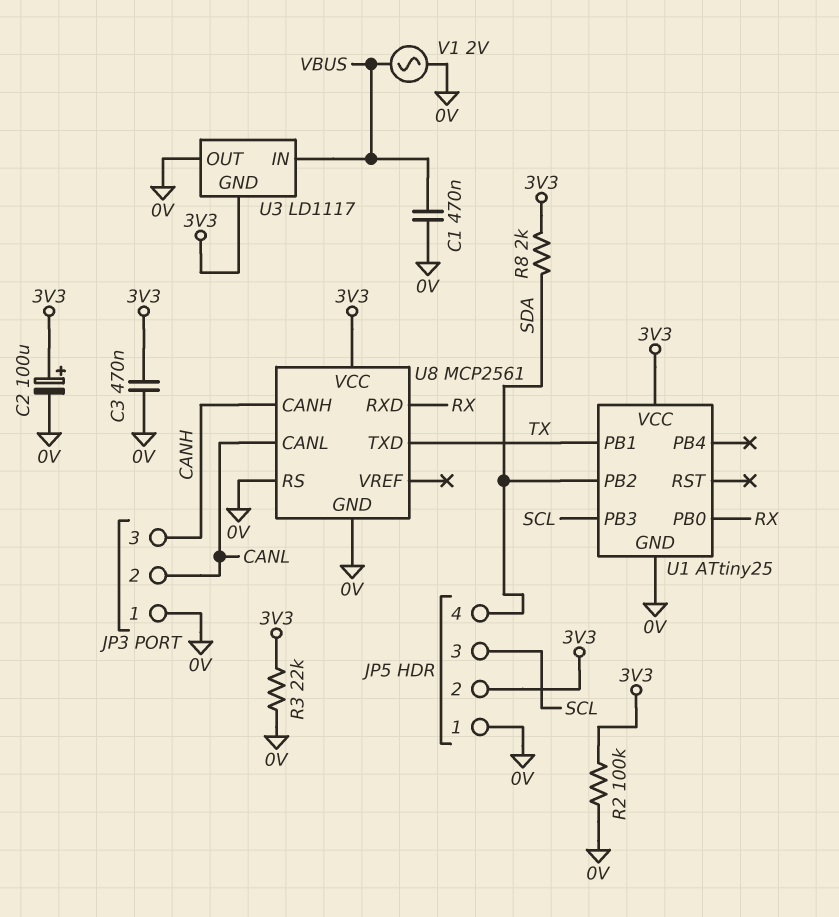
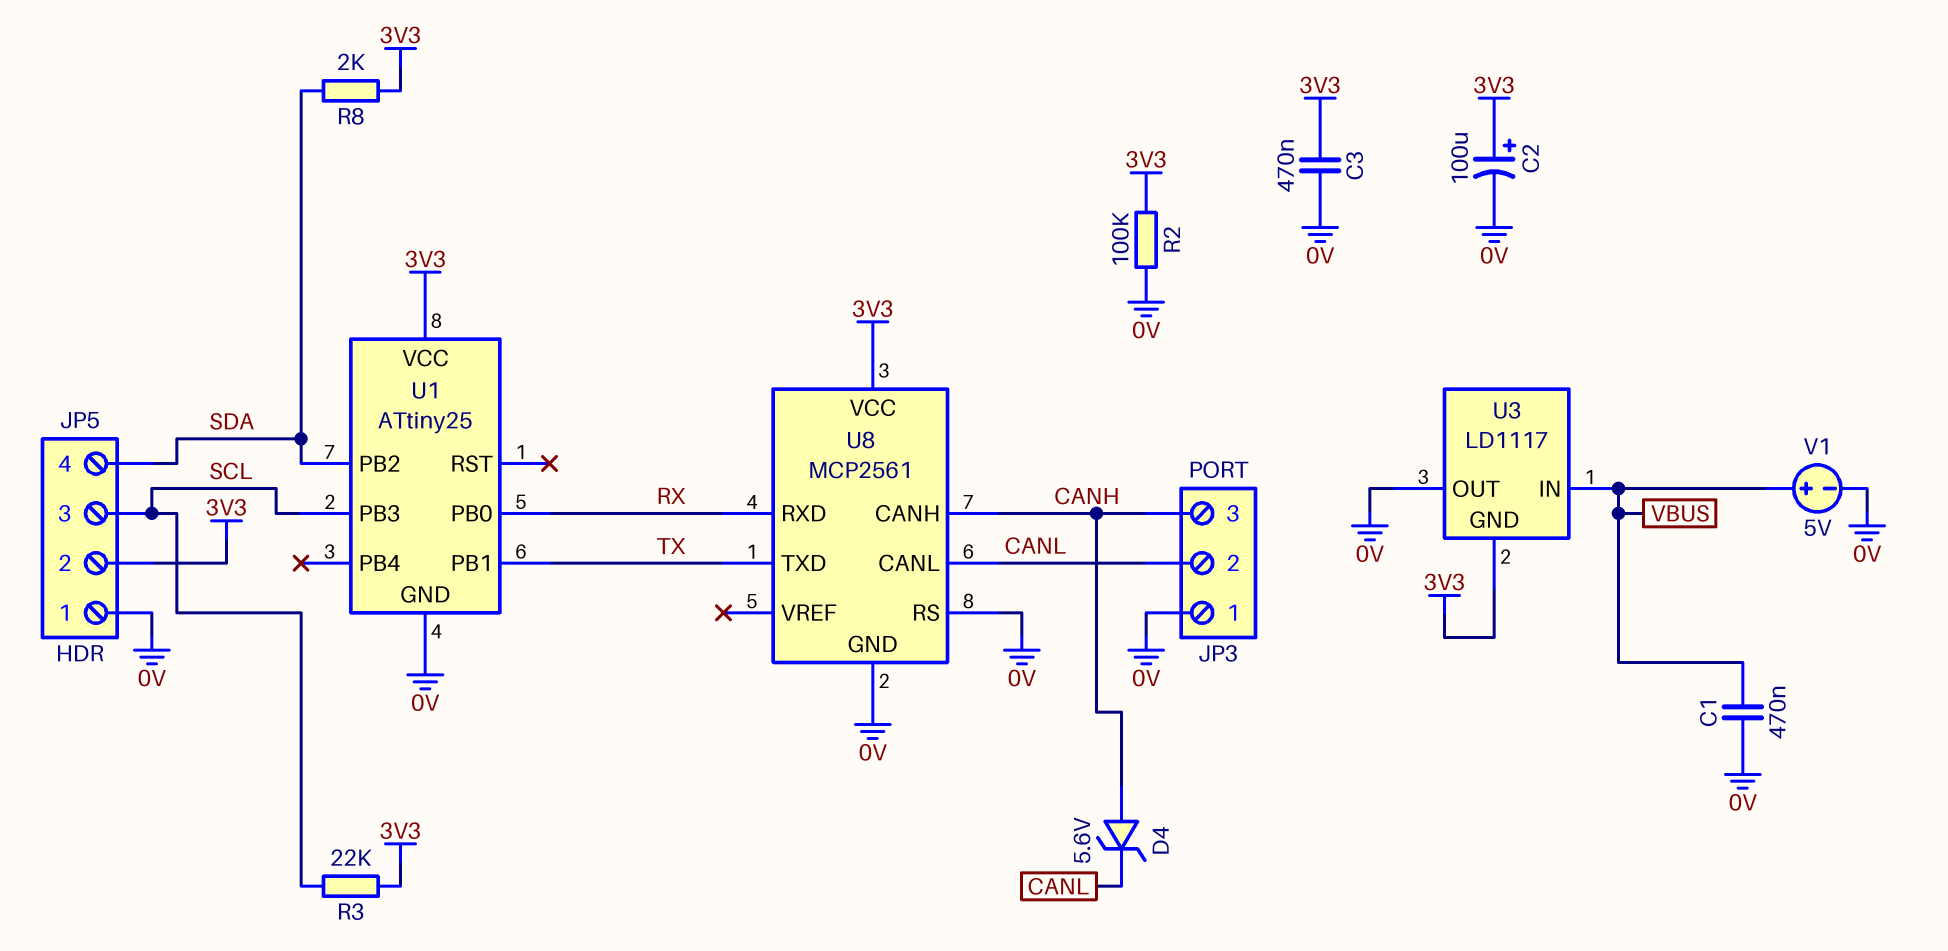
D4: none -> zener 5.6V (A CANH, K CANL)
R3: 22k (0V, 3V3) -> 22k (3V3, SCL)
V1: AC 2V (0V, VBUS) -> 5V (plus VBUS, minus 0V)

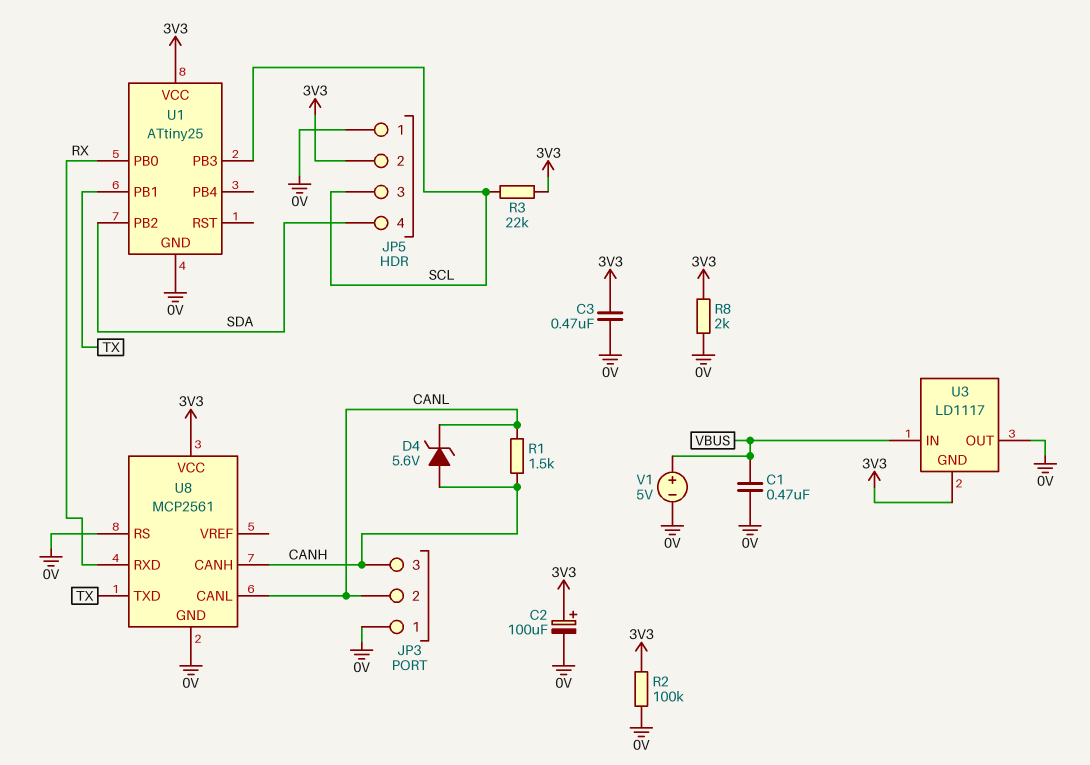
R1: none -> 1.5k (CANH, CANL)
R8: 2k (3V3, SDA) -> 2k (0V, 3V3)

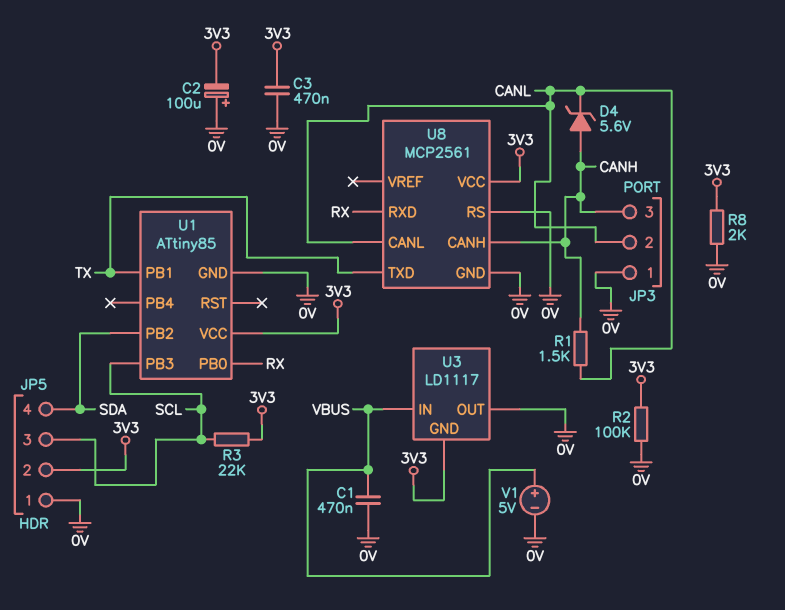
C2: 100uF (plus 3V3, minus 0V) -> 100uF (plus 0V, minus 3V3)
U1: ATtiny25 -> ATtiny85

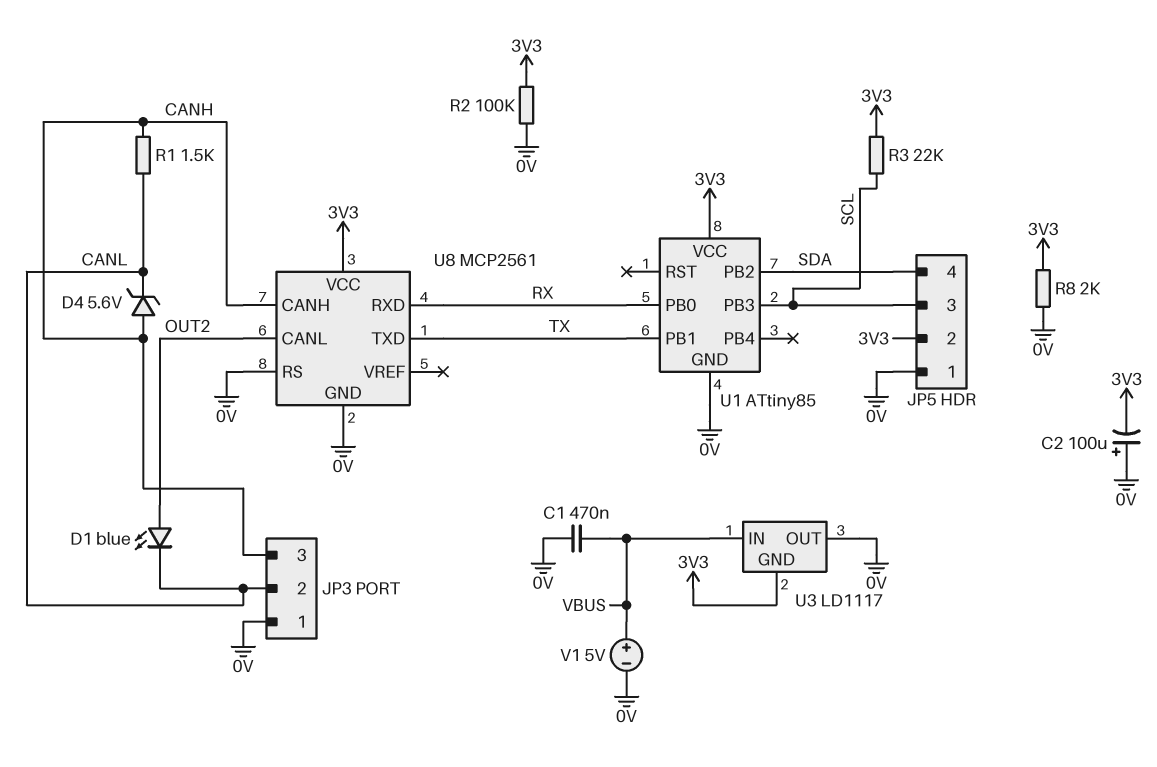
C3: 470nF (0V, 3V3) -> none
D1: none -> LED blue (A OUT2, K CANL)
U8 pin CANL: CANL -> OUT2

